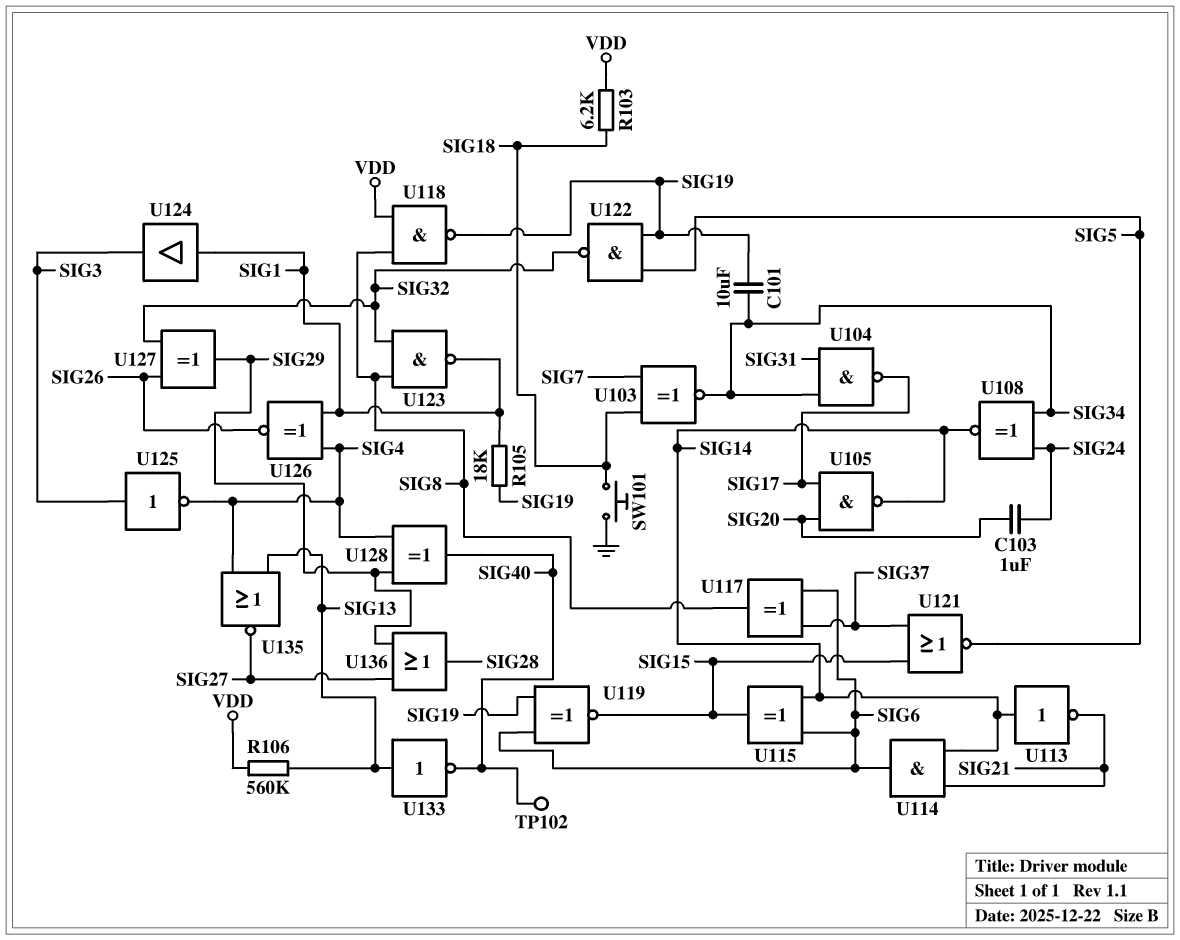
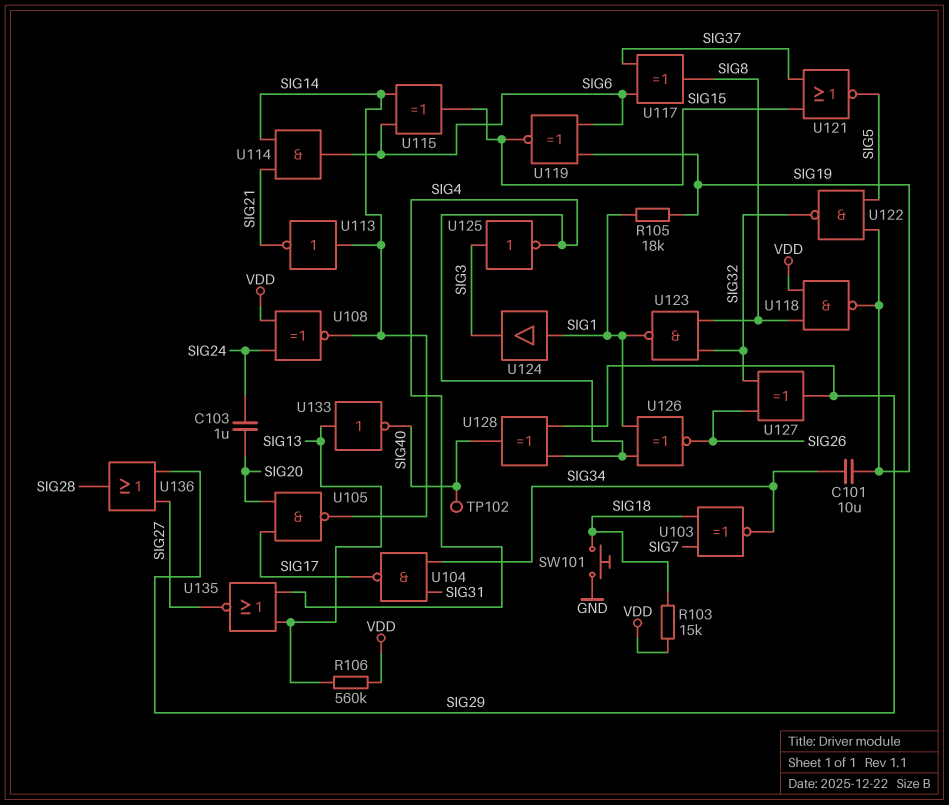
R103: 6.2k (SIG18, VDD) -> 15k (SIG18, VDD)
U108: XNOR (in SIG24, in SIG34, out SIG14) -> XNOR (in SIG24, in VDD, out SIG14)

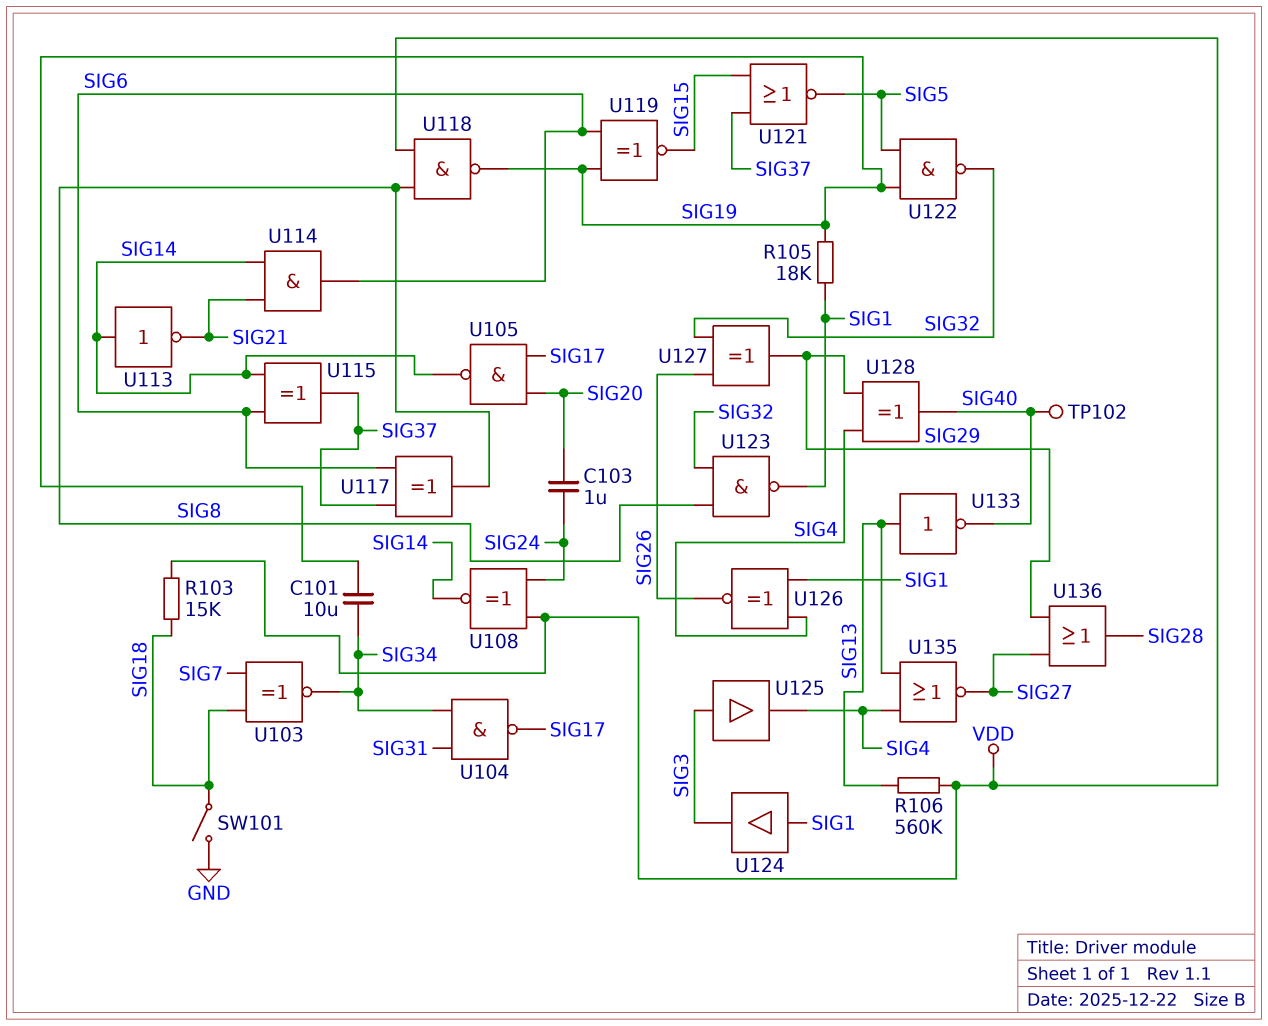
SW101: button (GND, SIG18) -> switch (GND, SIG18)
U115: XOR (in SIG6, in SIG14, out SIG15) -> XOR (in SIG6, in SIG14, out SIG37)
U125: NOT (in SIG3, out SIG4) -> buffer (in SIG3, out SIG4)

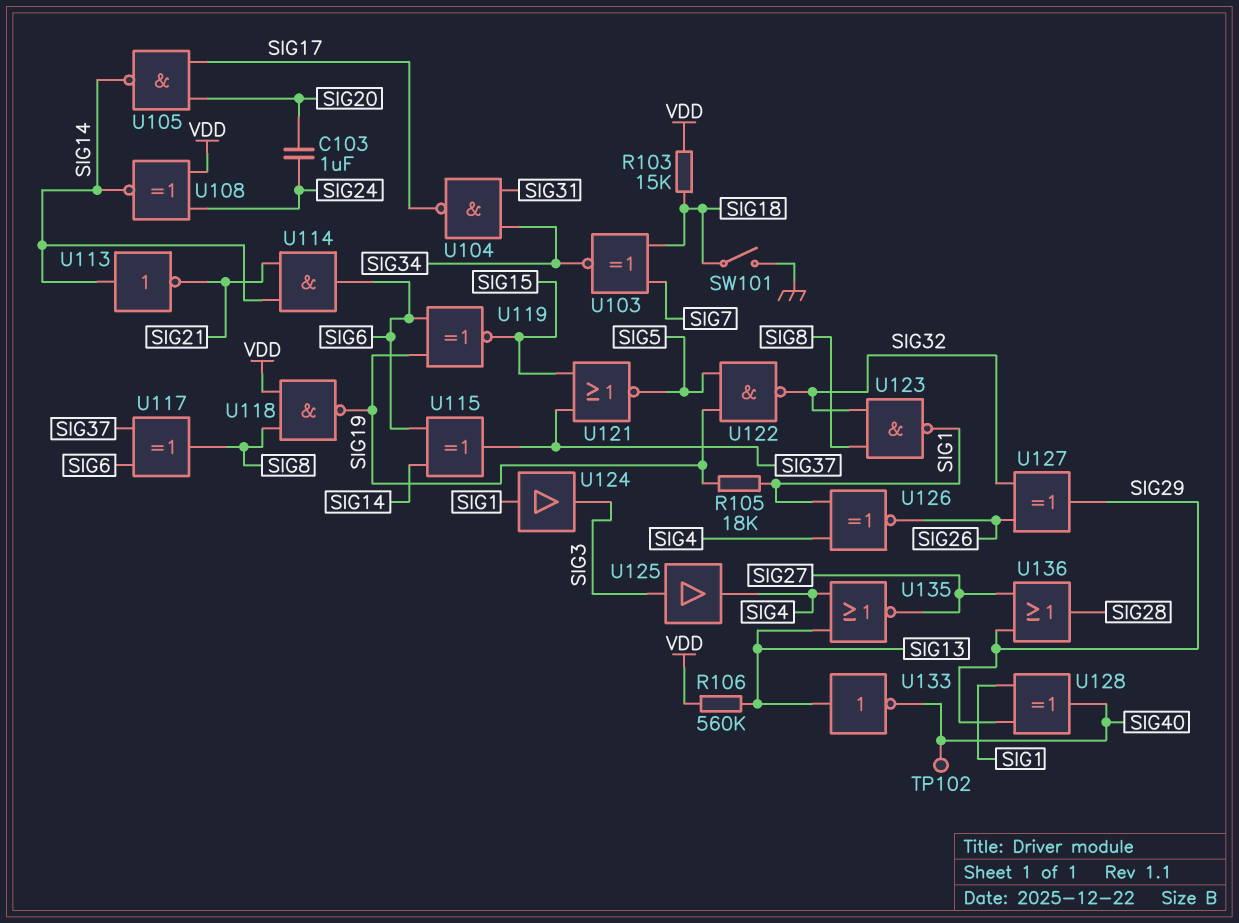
C101: 10uF (SIG19, SIG34) -> none
U128: XOR (in SIG4, in SIG29, out SIG40) -> XOR (in SIG1, in SIG29, out SIG40)

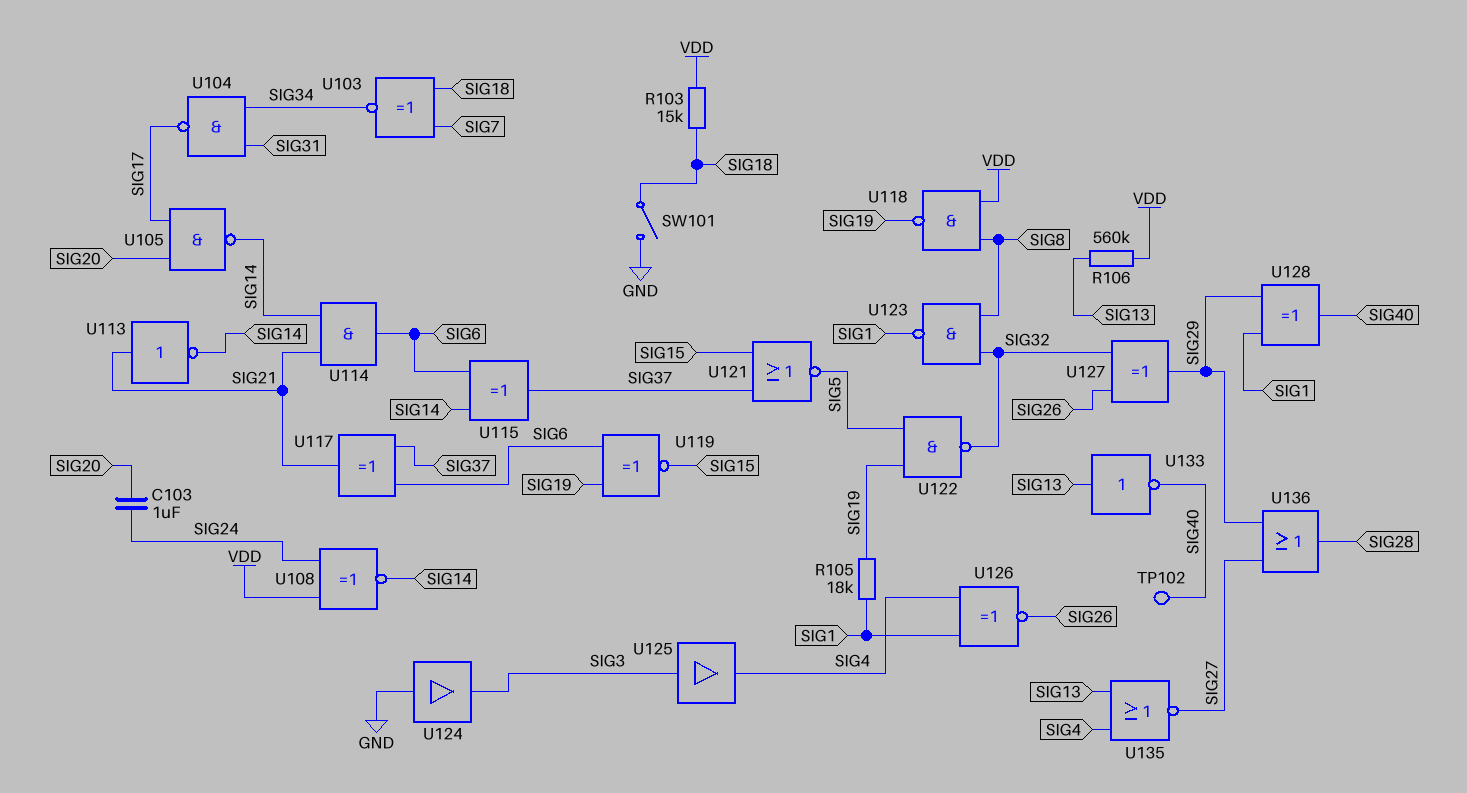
U113: NOT (in SIG14, out SIG21) -> NOT (in SIG21, out SIG14)
U117: XOR (in SIG6, in SIG37, out SIG8) -> XOR (in SIG6, in SIG37, out SIG21)
U124: buffer (in SIG1, out SIG3) -> buffer (in GND, out SIG3)

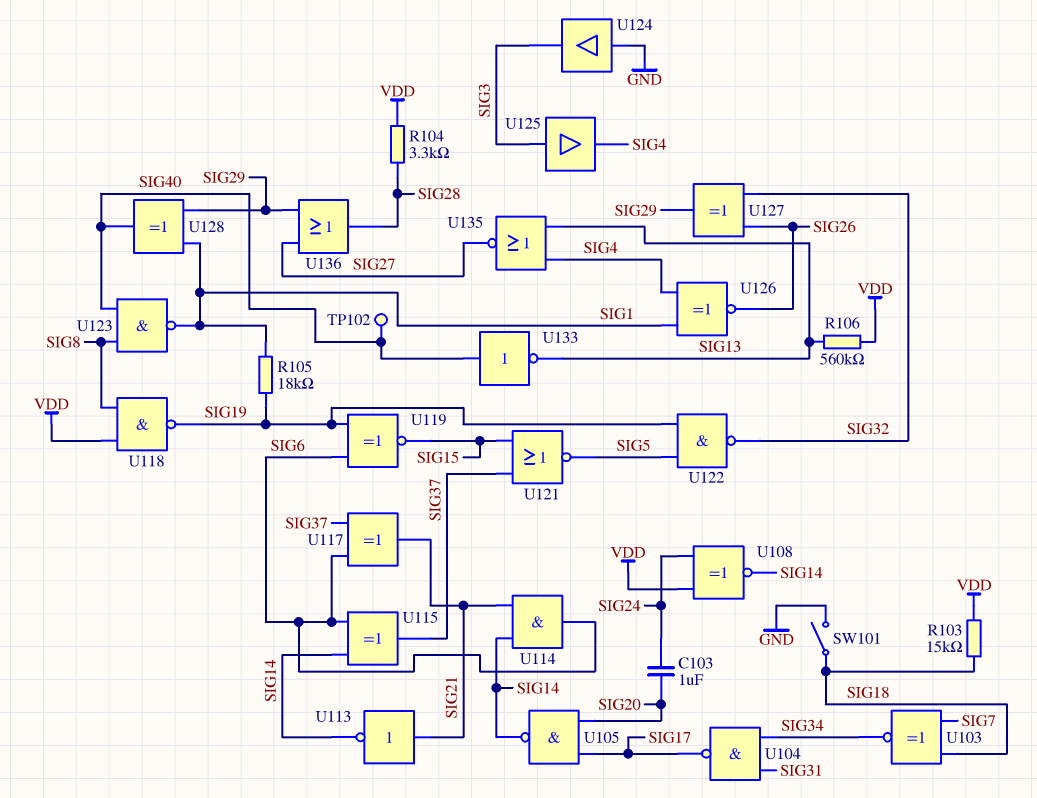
R104: none -> 3.3k (SIG28, VDD)
U123: NAND (in SIG8, in SIG32, out SIG1) -> NAND (in SIG8, in SIG40, out SIG1)
U133: NOT (in SIG13, out SIG40) -> NOT (in SIG40, out SIG13)

